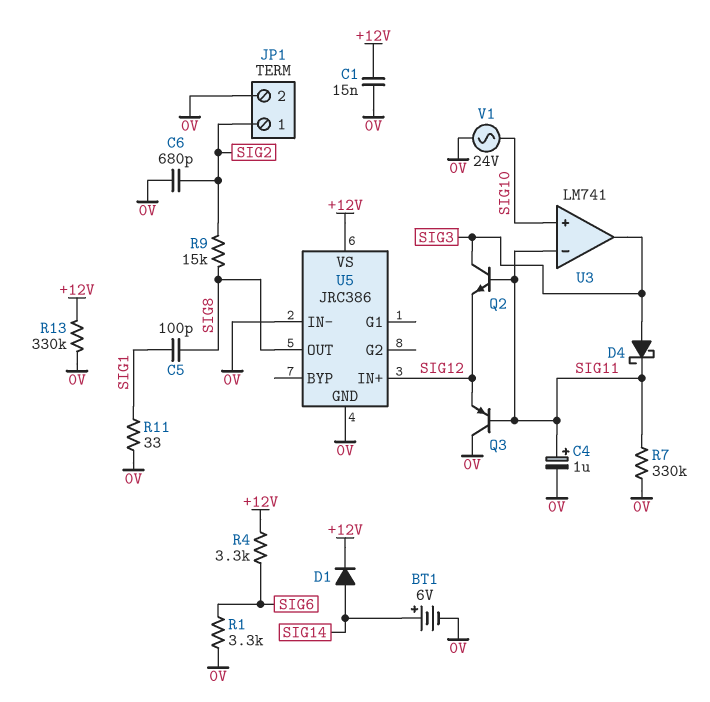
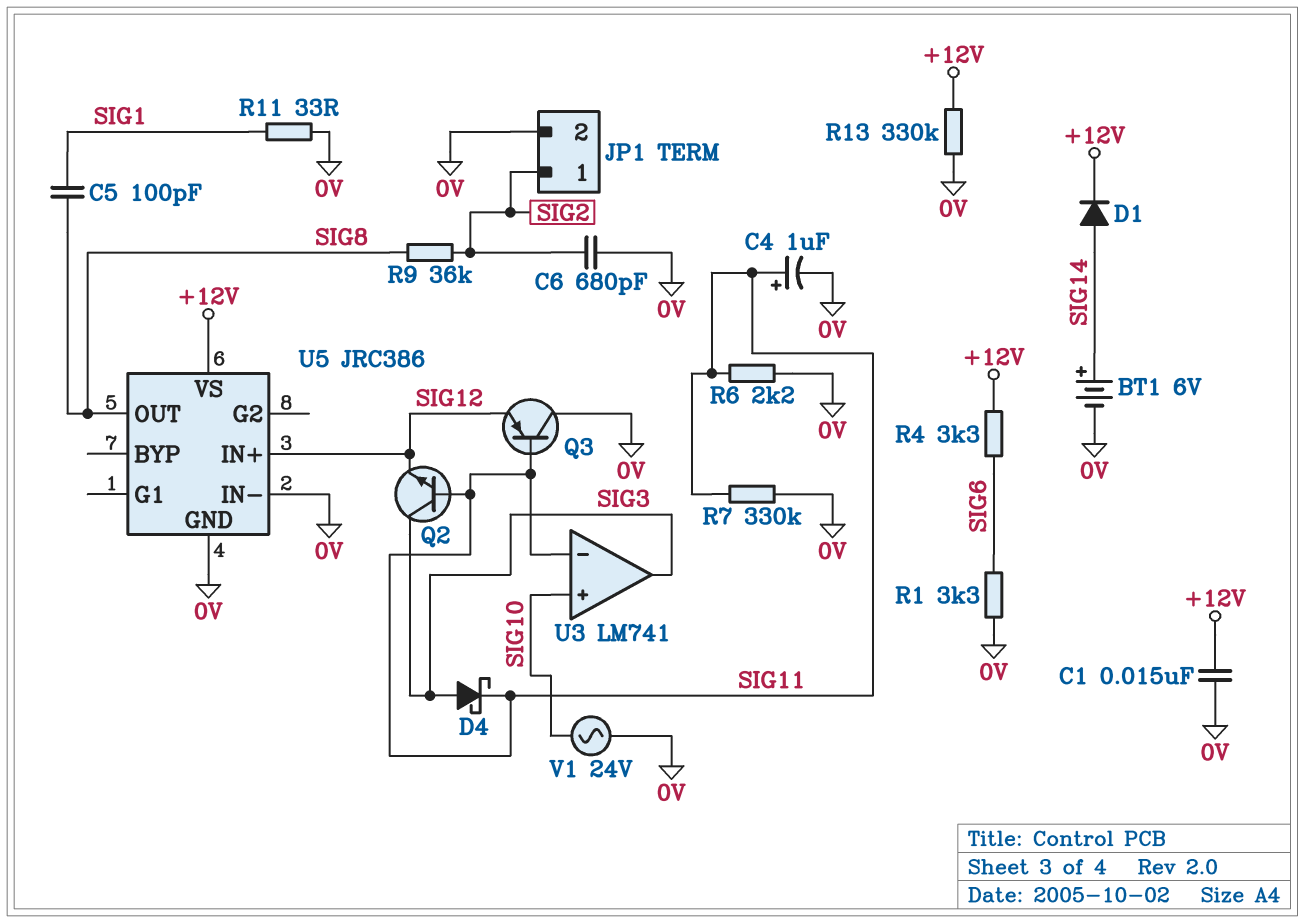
R6: none -> 2.2k (0V, SIG11)
R9: 15k (SIG2, SIG8) -> 36k (SIG2, SIG8)

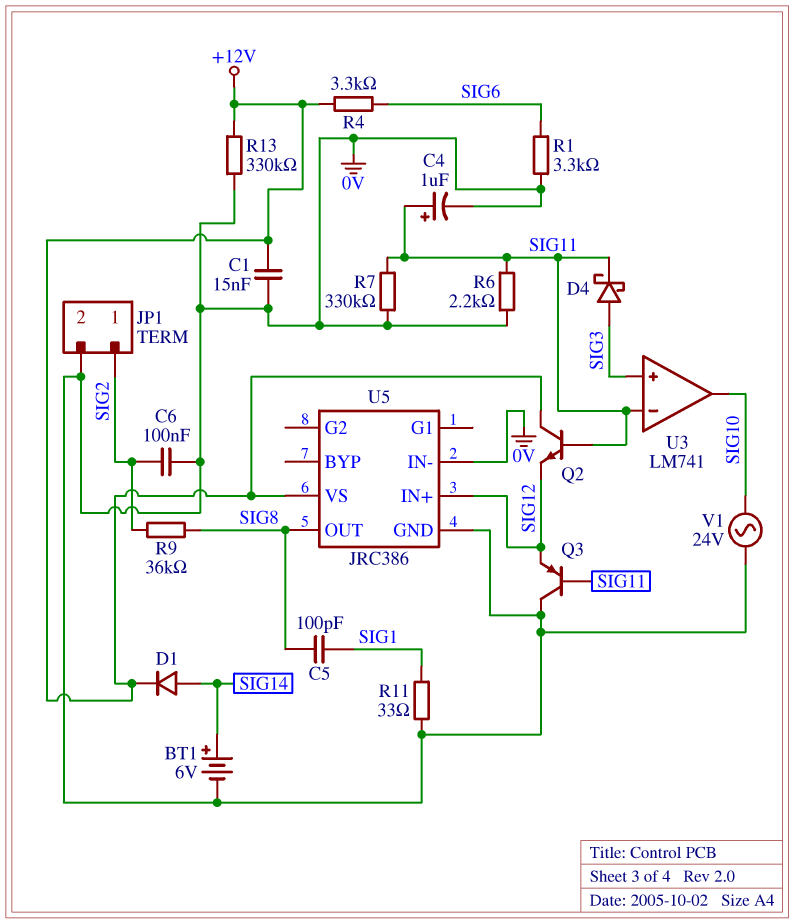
C6: 680pF (0V, SIG2) -> 100nF (0V, SIG2)
Q2: NPN (B SIG11, C SIG3, E SIG12) -> NPN (B SIG11, C +12V, E SIG12)
U3 pin in+: SIG10 -> SIG3
U3 pin out: SIG3 -> SIG10

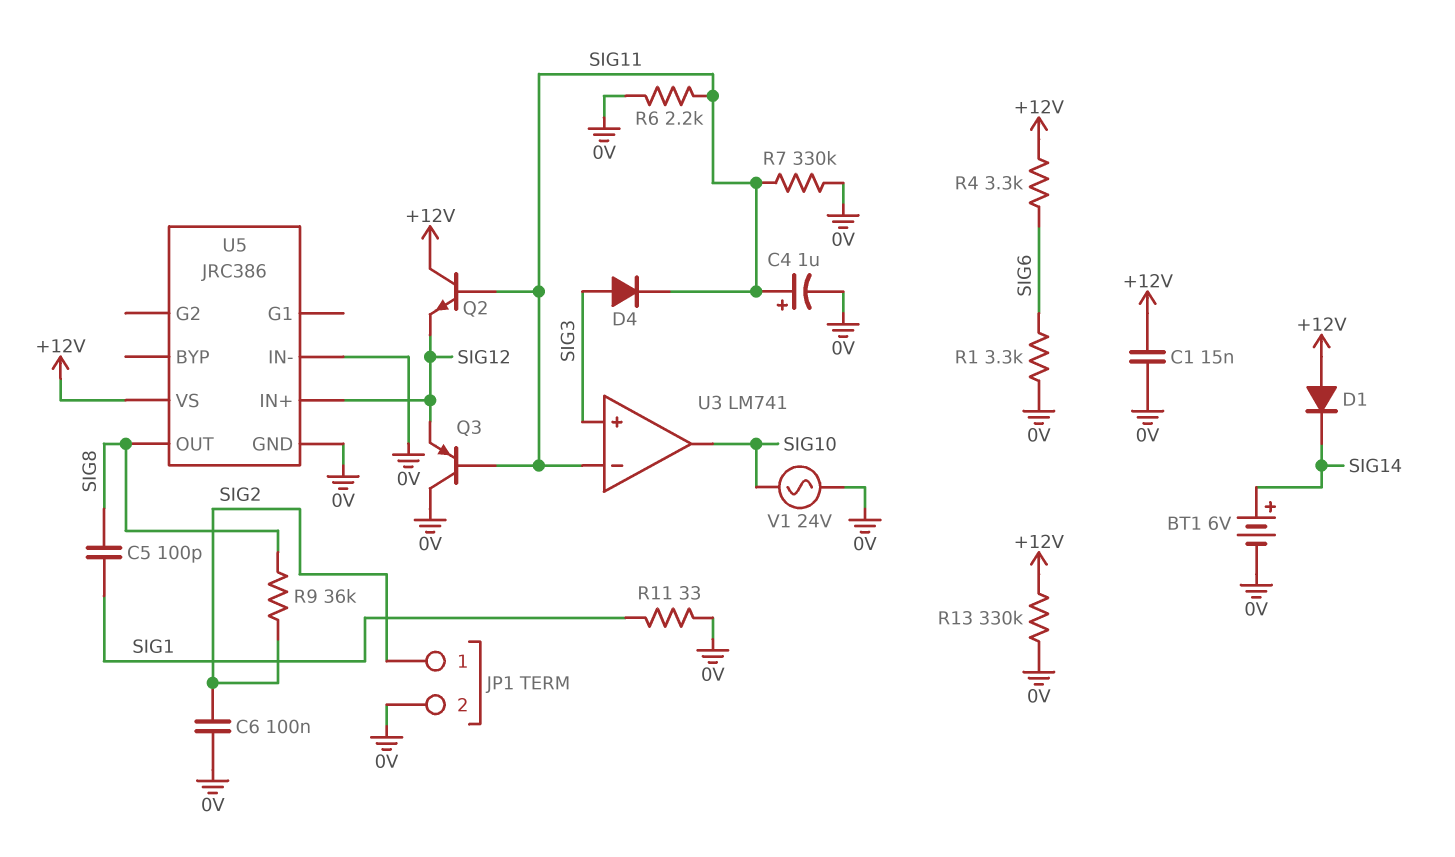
D1: diode (A SIG14, K +12V) -> diode (A +12V, K SIG14)
D4: schottky (A SIG3, K SIG11) -> diode (A SIG3, K SIG11)

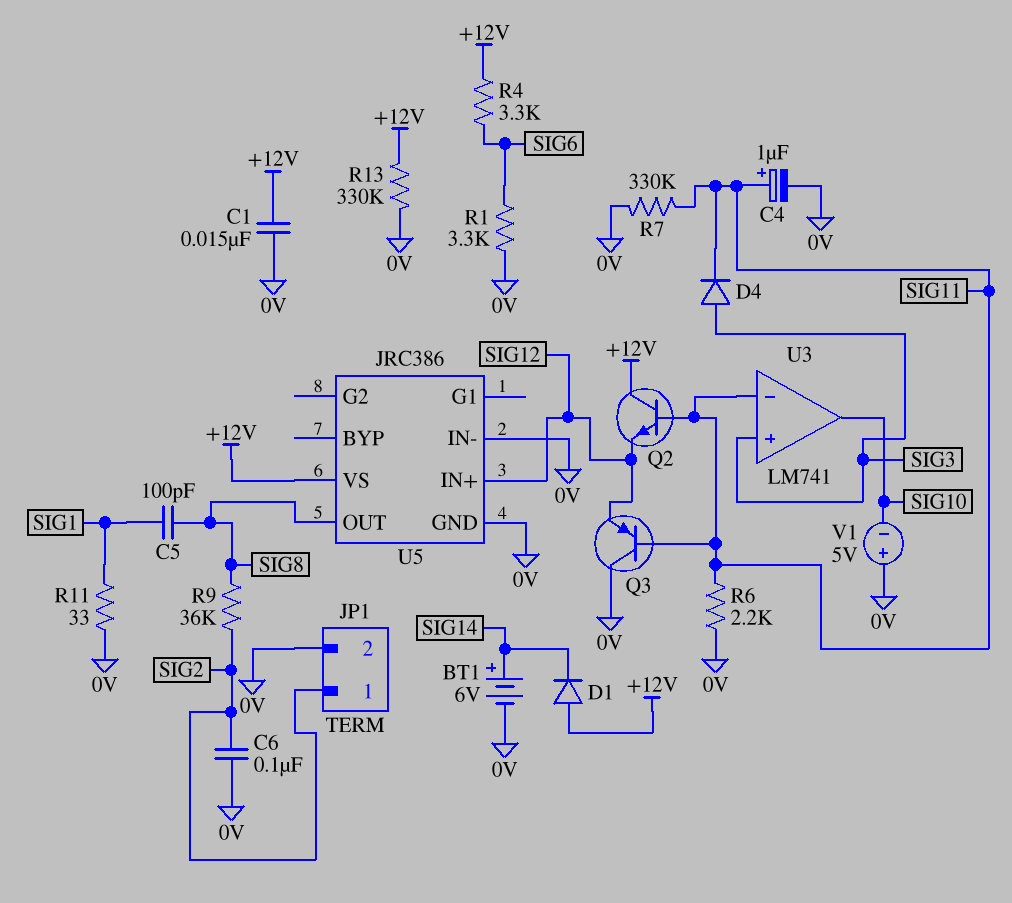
V1: AC 24V (0V, SIG10) -> 5V (plus 0V, minus SIG10)

